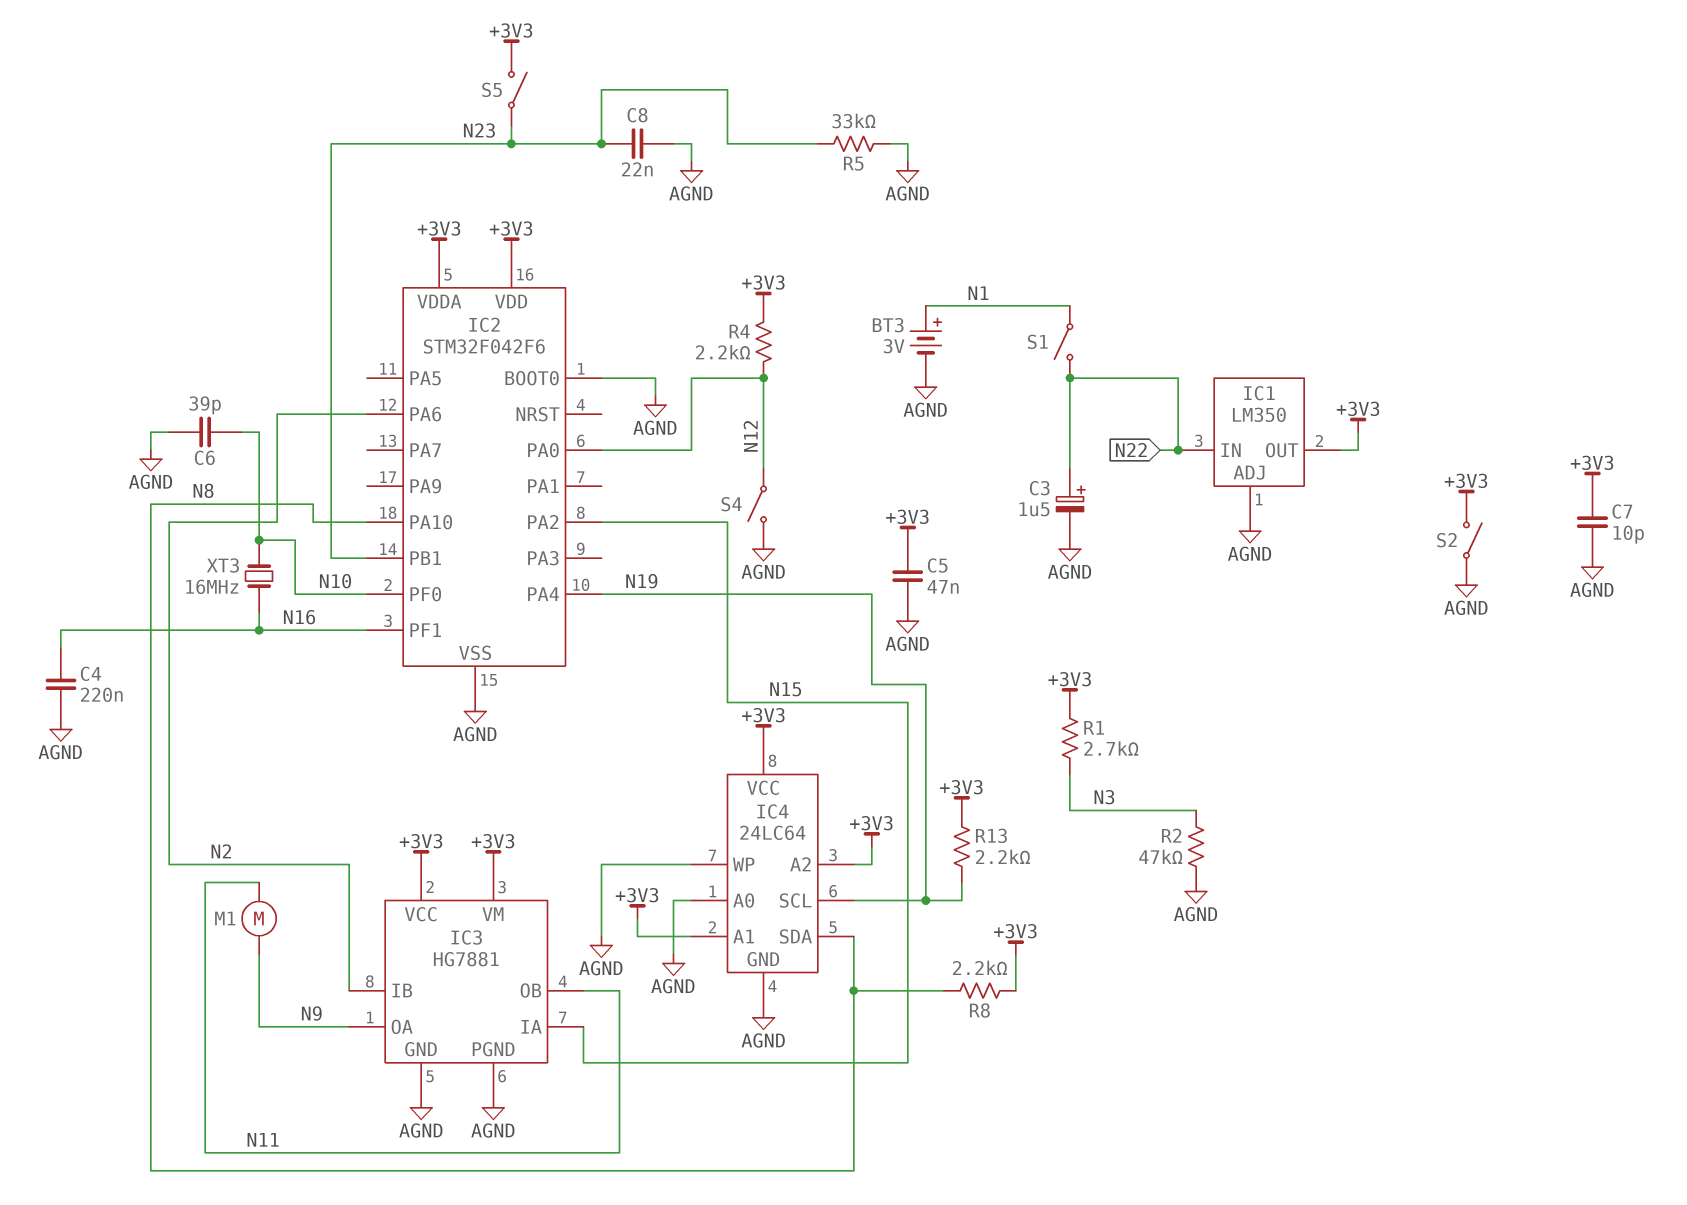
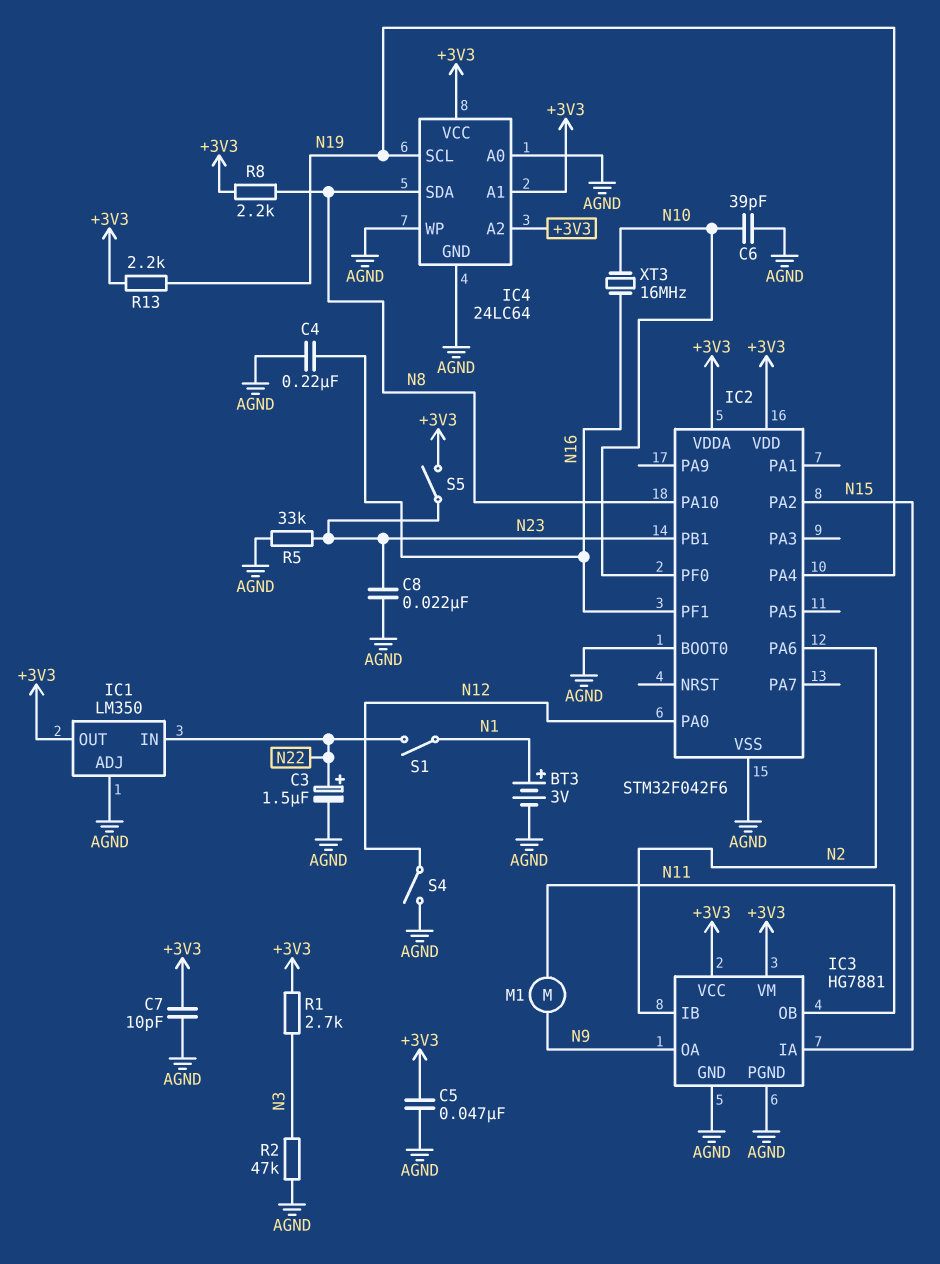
R4: 2.2k (+3V3, N12) -> none
S2: switch (+3V3, AGND) -> none

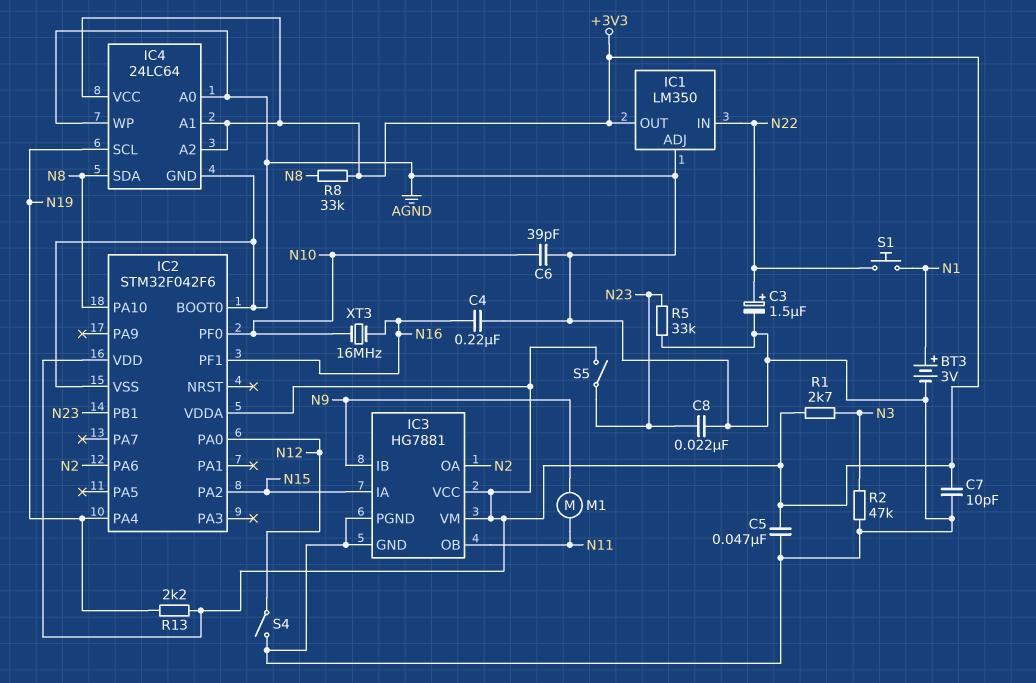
IC3 pin IB: N2 -> N9
IC3 pin OA: N9 -> N2
R8: 2.2k (+3V3, N8) -> 33k (+3V3, N8)
S1: switch (N1, N22) -> button (N1, N22)

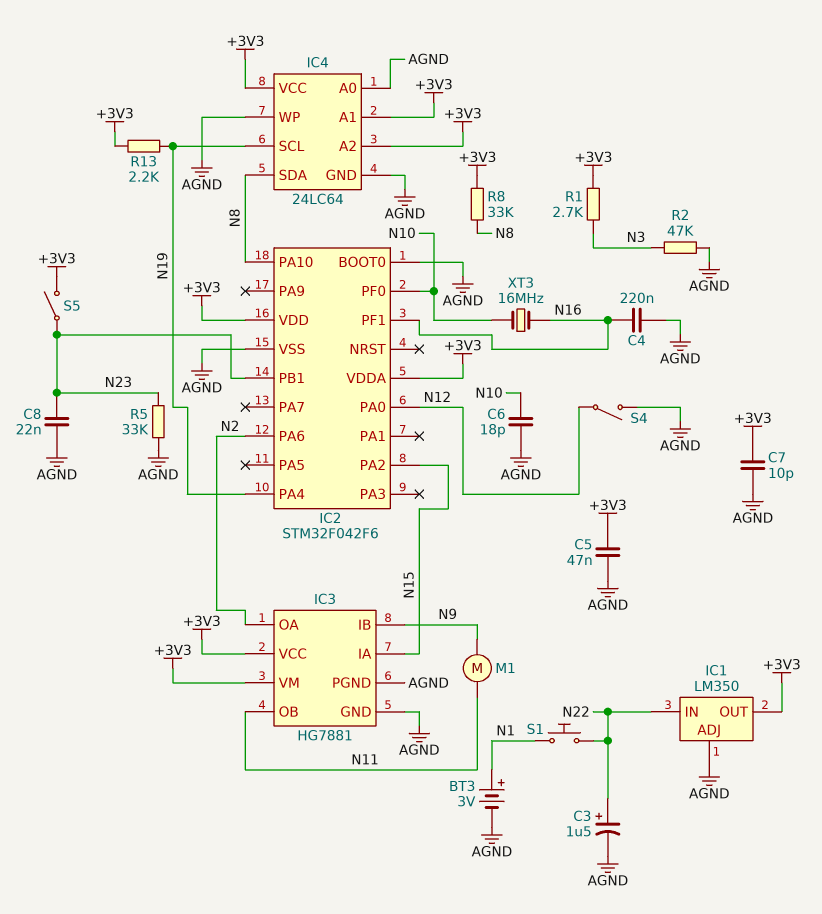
C6: 39pF (AGND, N10) -> 18pF (AGND, N10)

